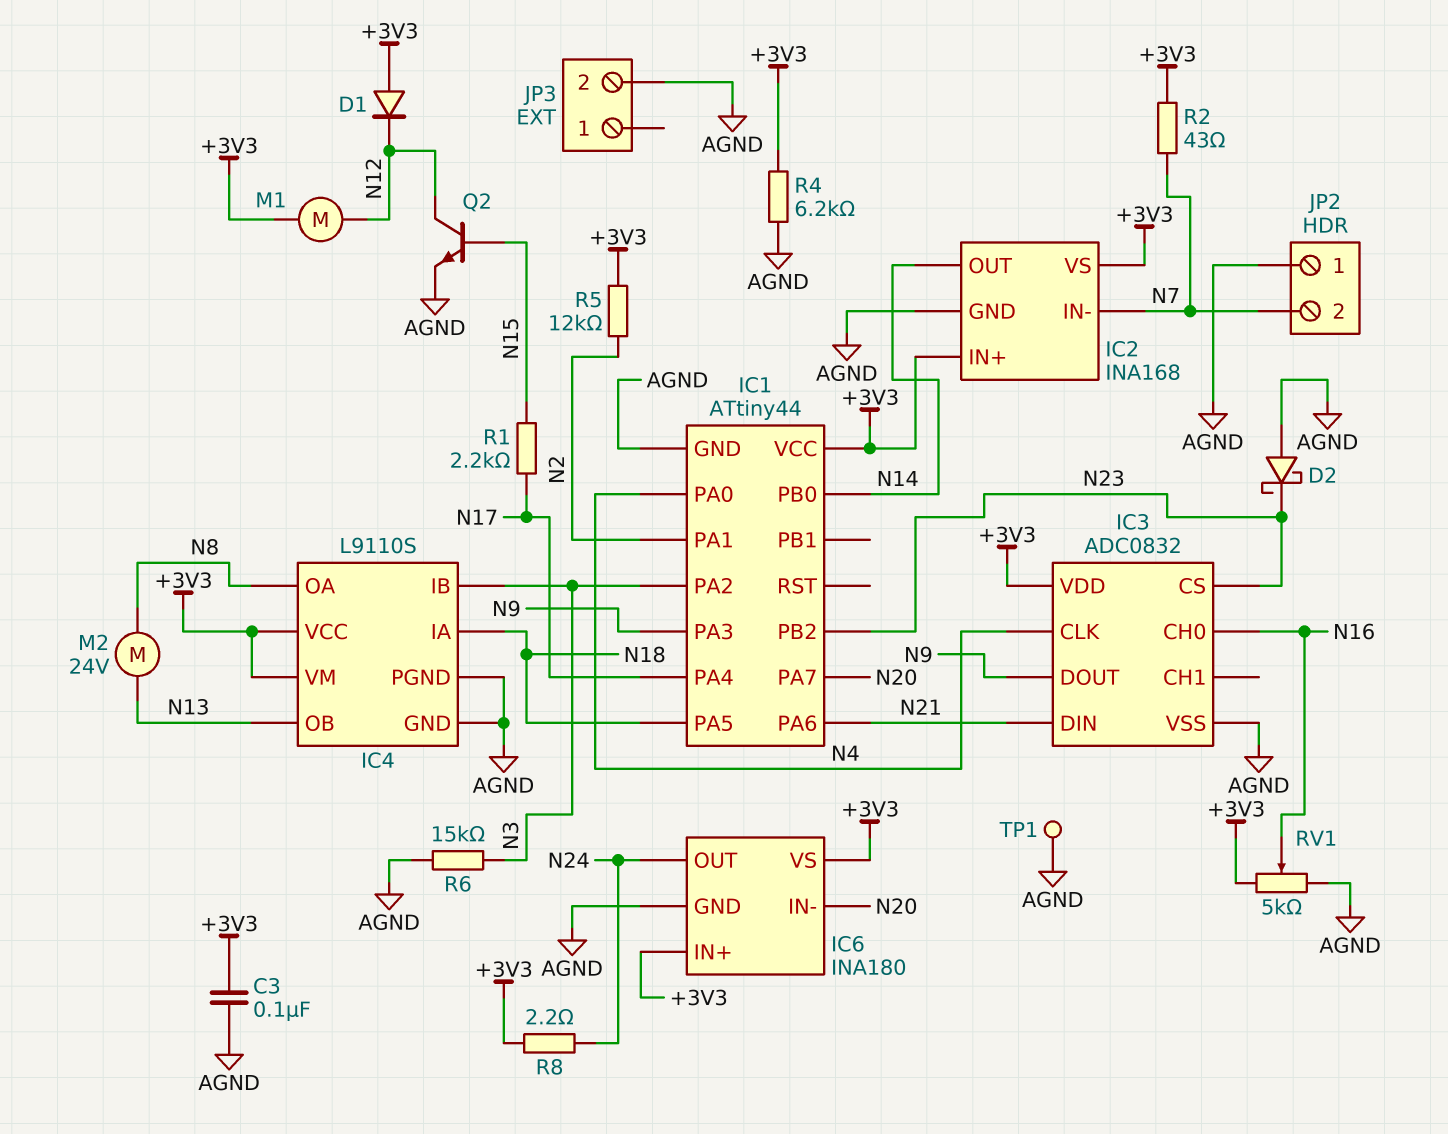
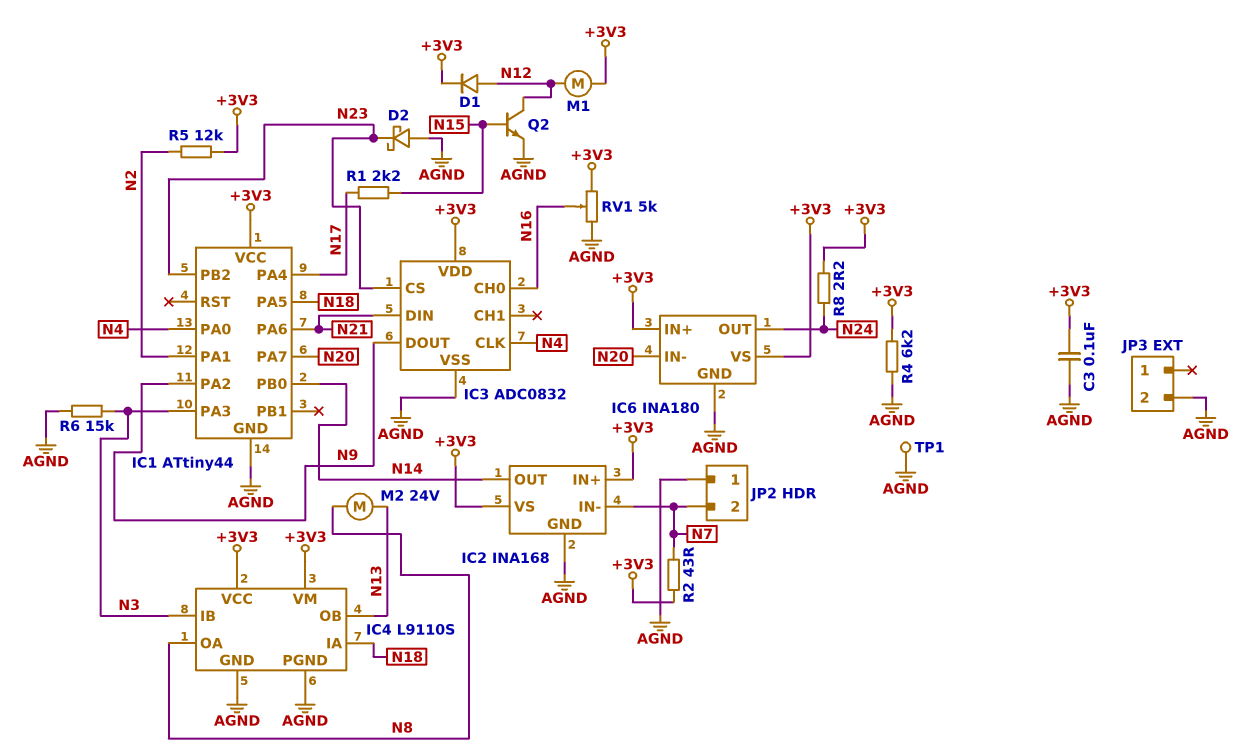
D1: diode (A +3V3, K N12) -> diode (A N12, K +3V3)
IC1 pin PA2: N3 -> N9
IC1 pin PA3: N9 -> N3

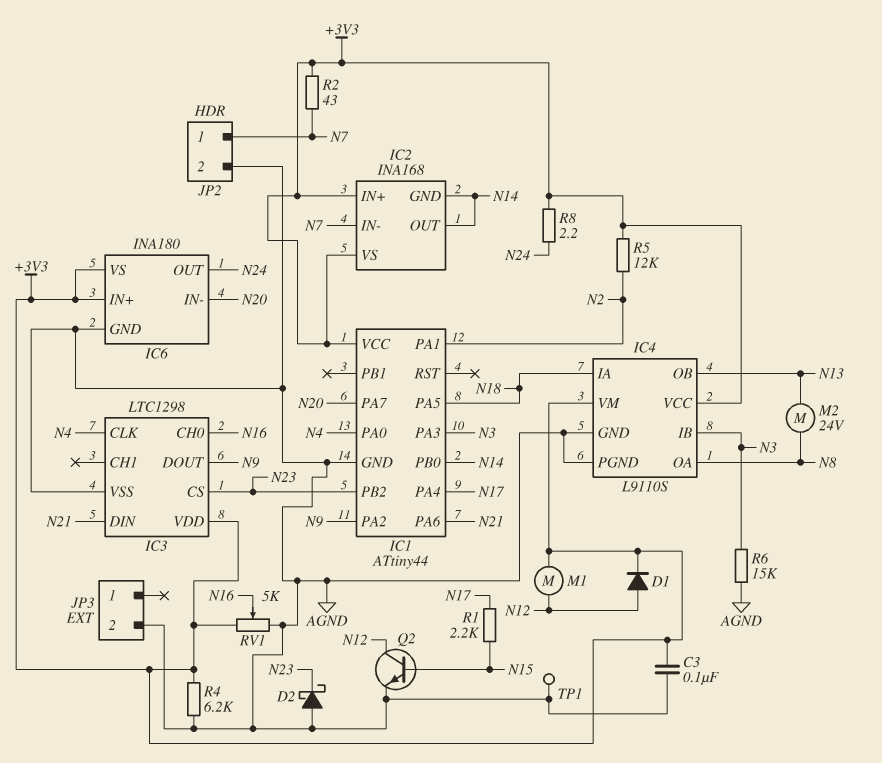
IC2 pin GND: AGND -> N14
IC3: ADC0832 -> LTC1298
JP2 pin 1: AGND -> N7
JP2 pin 2: N7 -> AGND

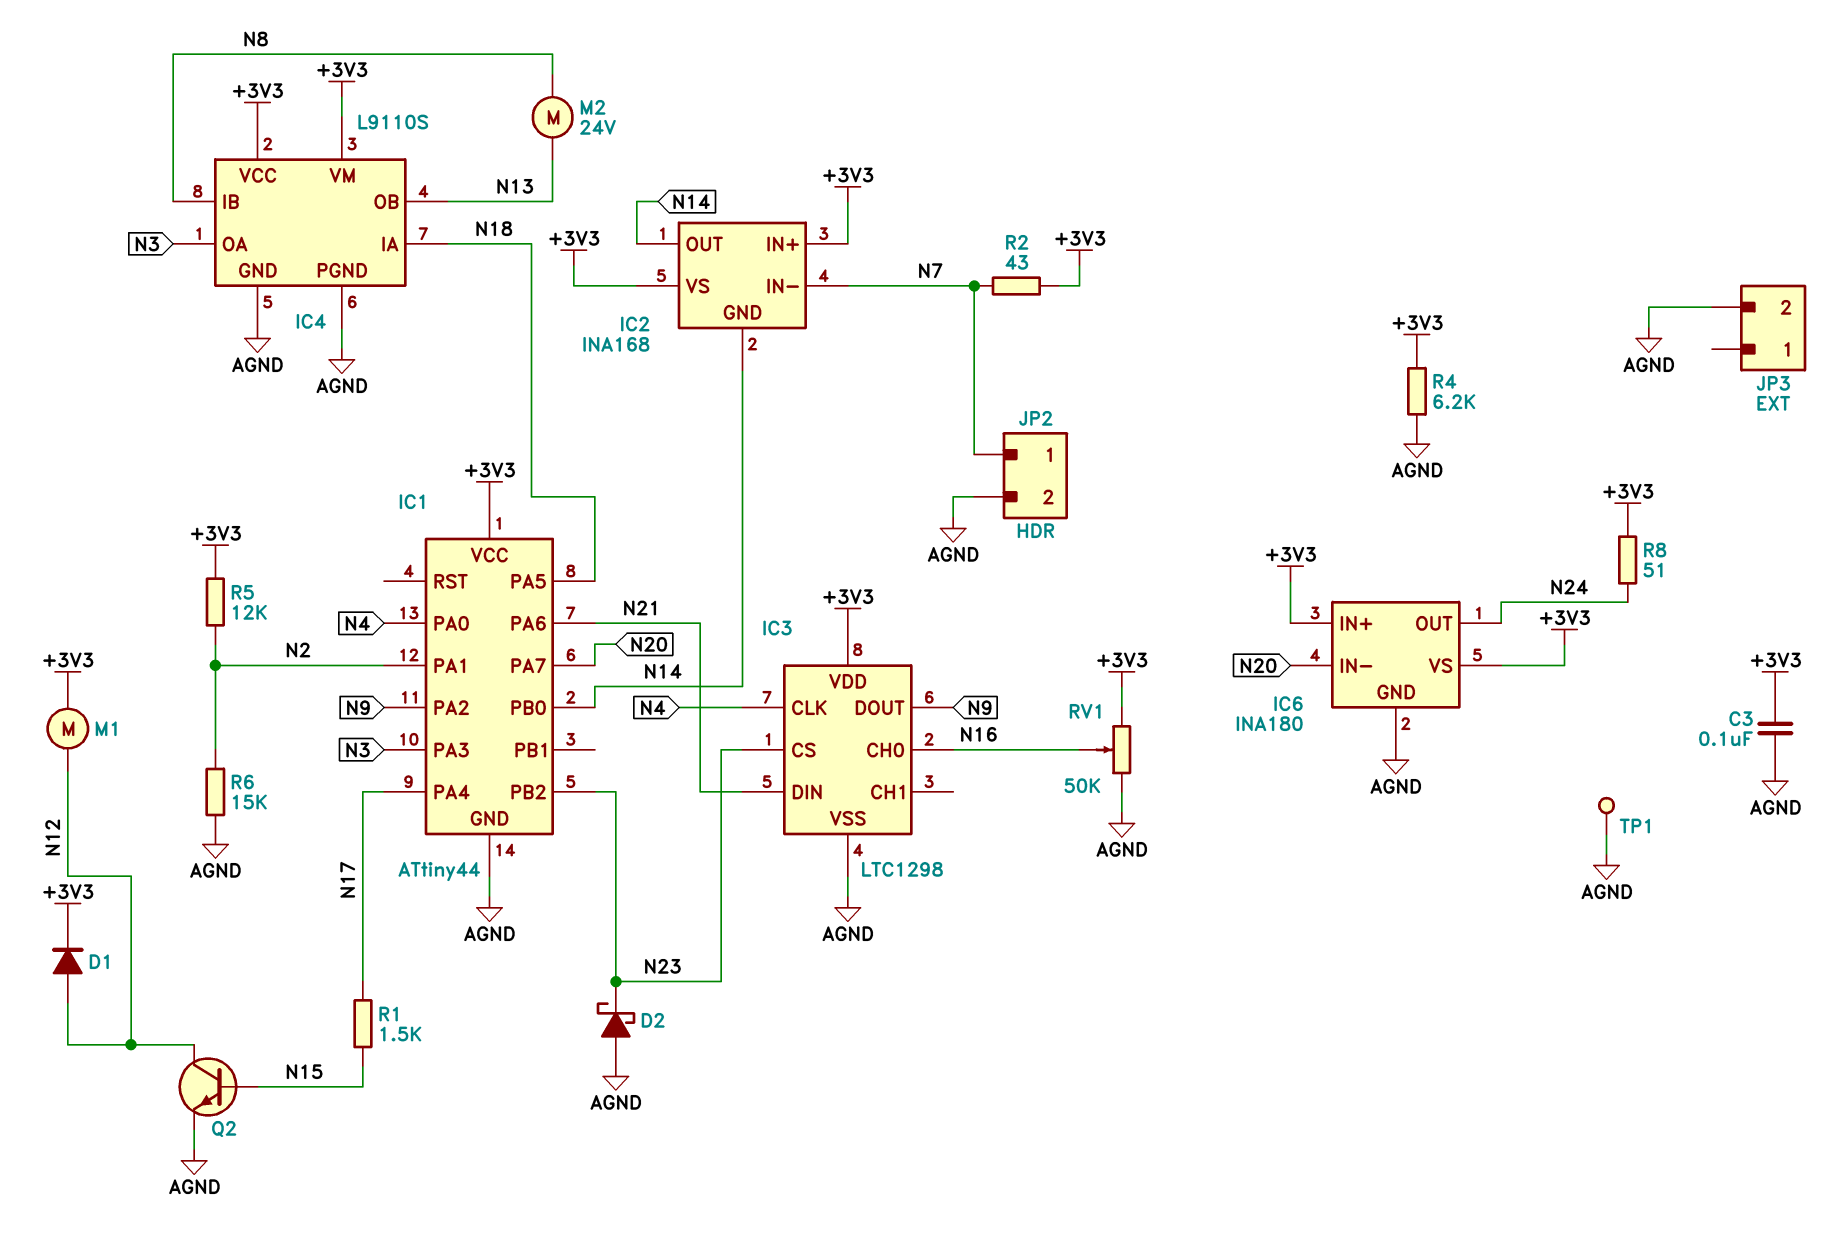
IC4 pin IB: N3 -> N8
IC4 pin OA: N8 -> N3
R1: 2.2k (N15, N17) -> 1.5k (N15, N17)
R6: 15k (AGND, N3) -> 15k (AGND, N2)
R8: 2.2 (+3V3, N24) -> 51 (+3V3, N24)
RV1: 5k (+3V3, AGND, wiper N16) -> 50k (+3V3, AGND, wiper N16)

